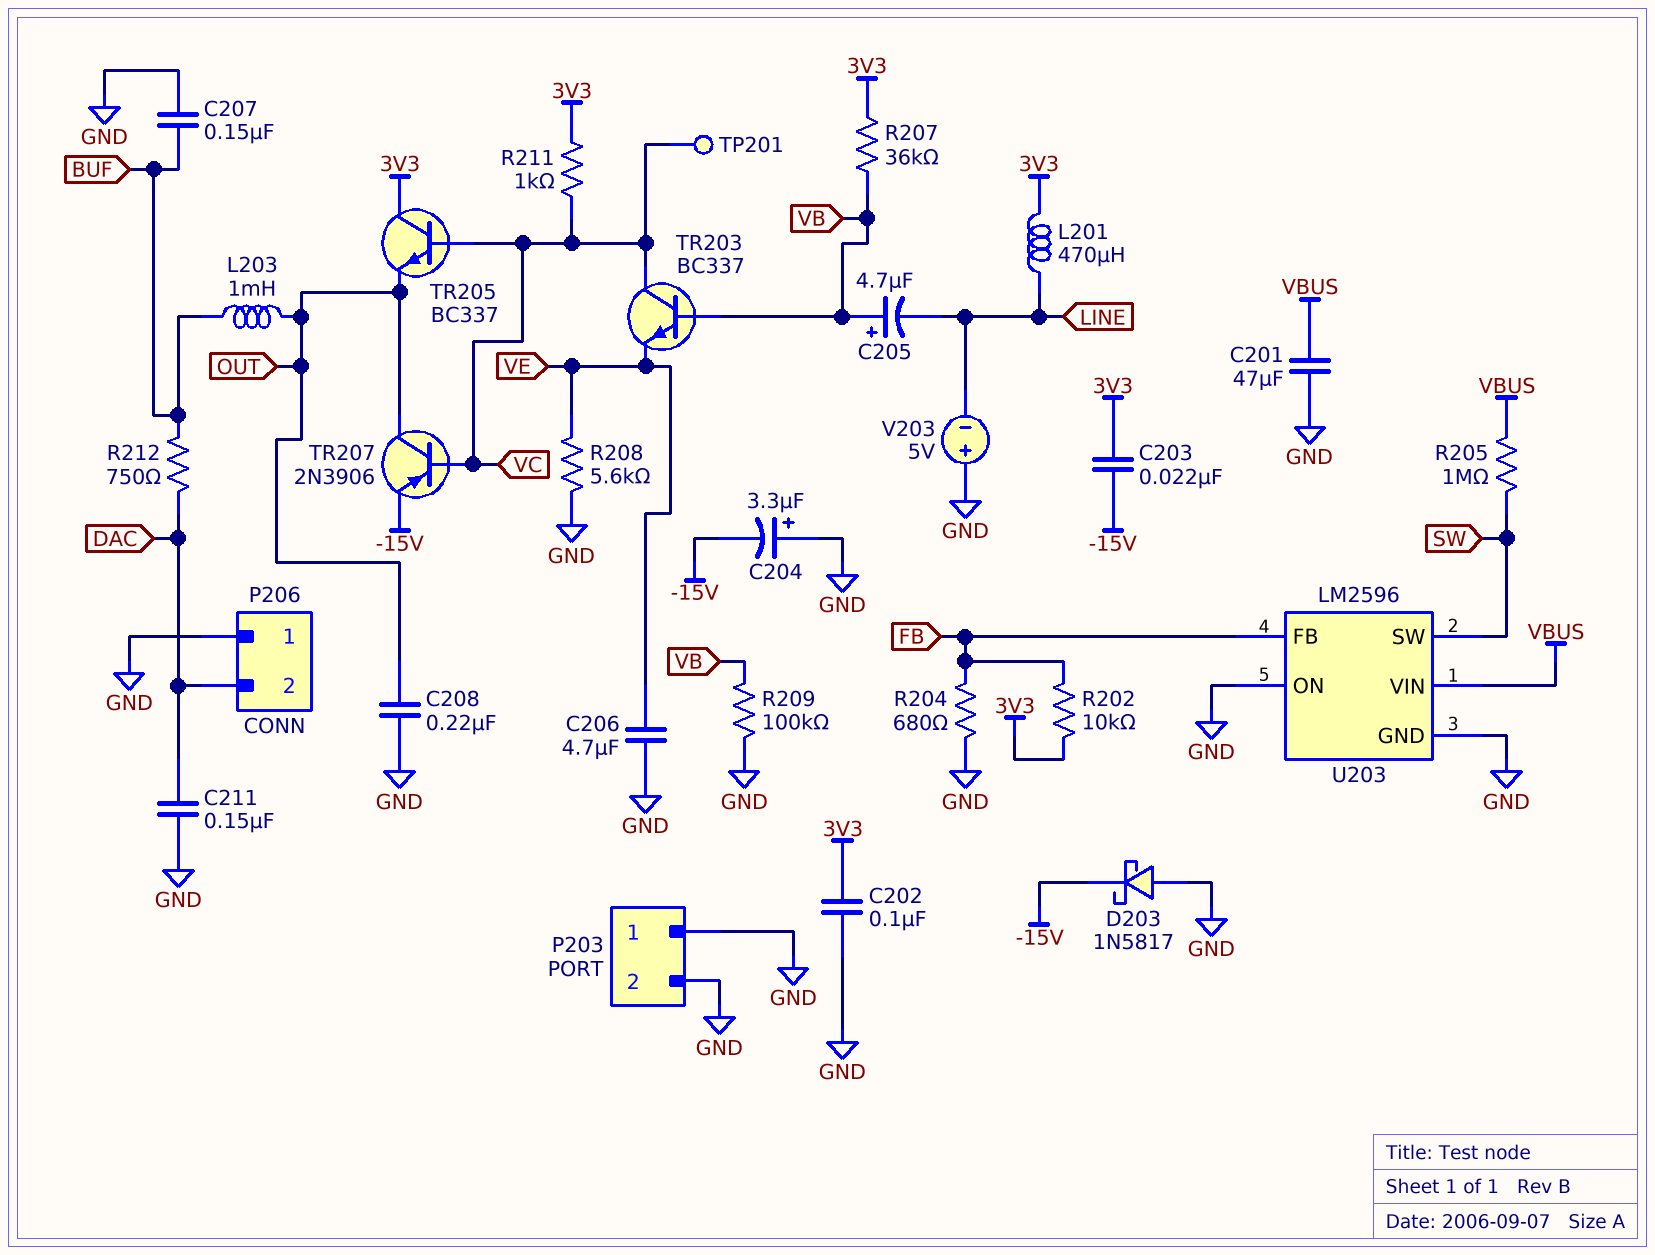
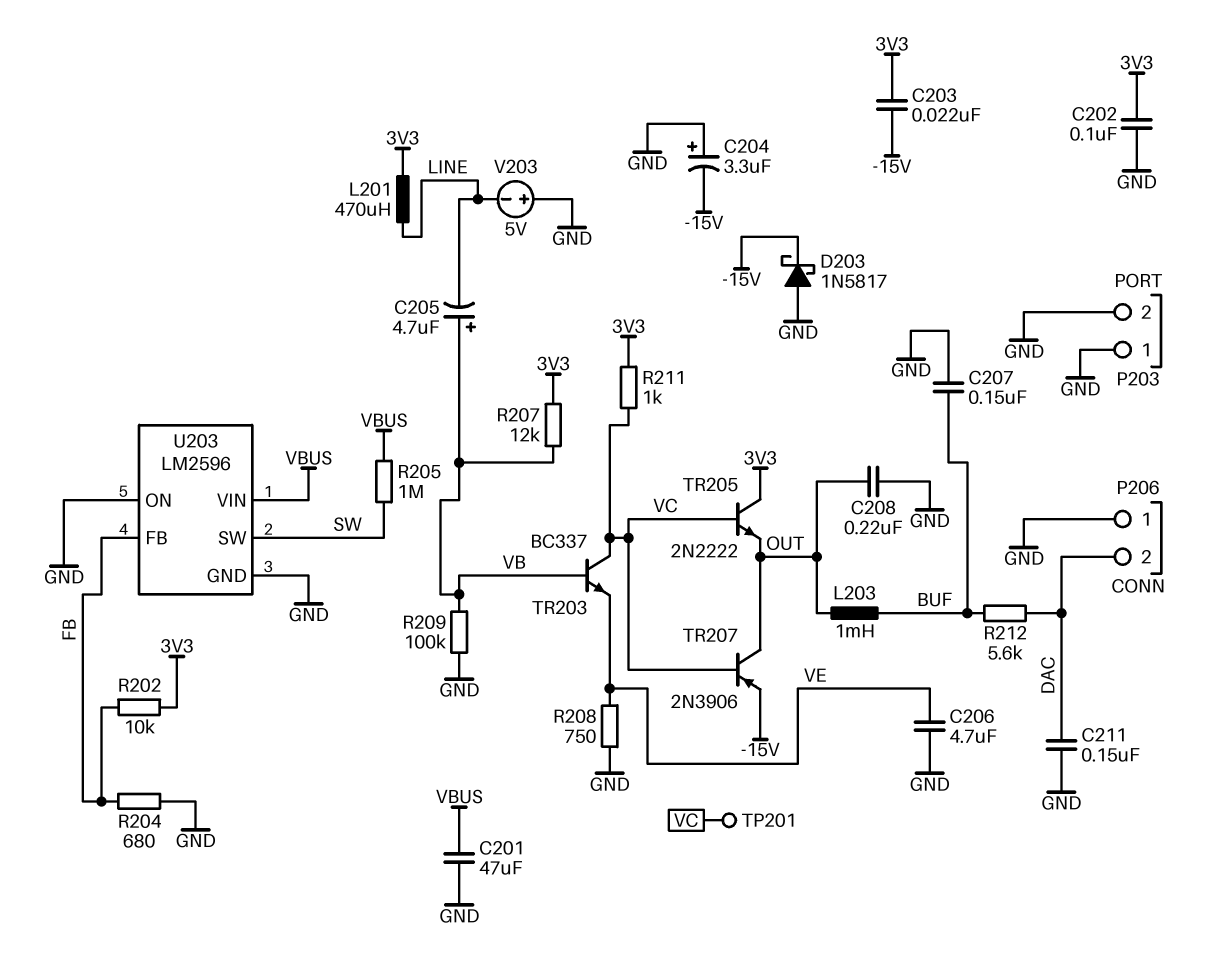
R207: 36k (3V3, VB) -> 12k (3V3, VB)
R208: 5.6k (GND, VE) -> 750 (GND, VE)
R212: 750 (BUF, DAC) -> 5.6k (BUF, DAC)
TR205: NPN BC337 (B VC, C 3V3, E OUT) -> NPN 2N2222 (B VC, C 3V3, E OUT)

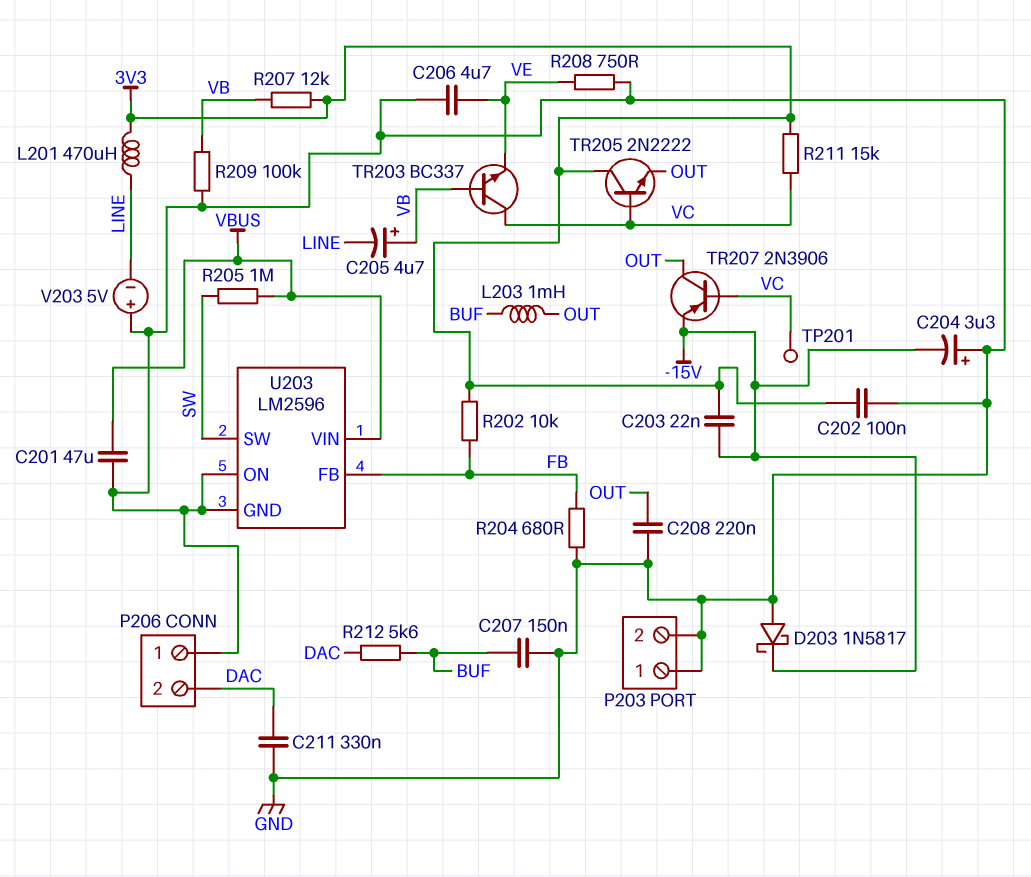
C211: 150nF (DAC, GND) -> 330nF (DAC, GND)
R211: 1k (3V3, VC) -> 15k (3V3, VC)

